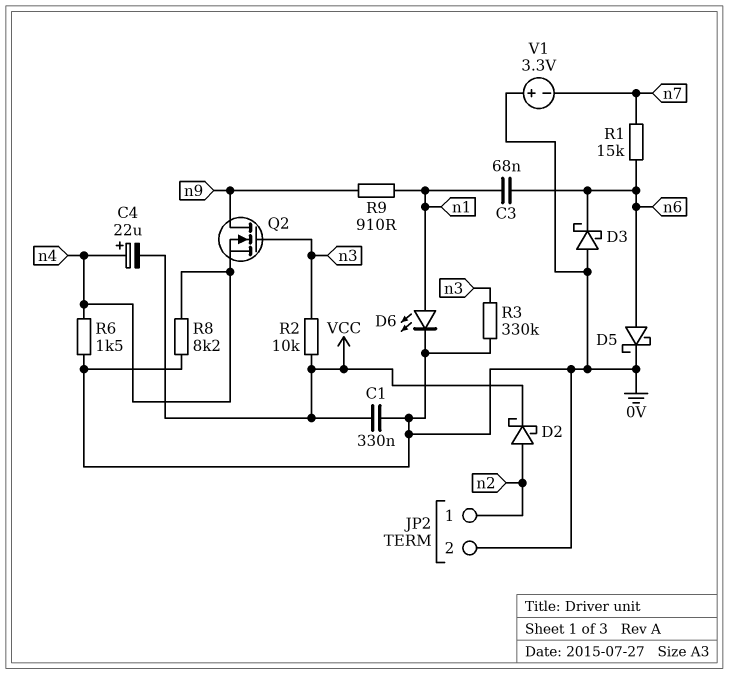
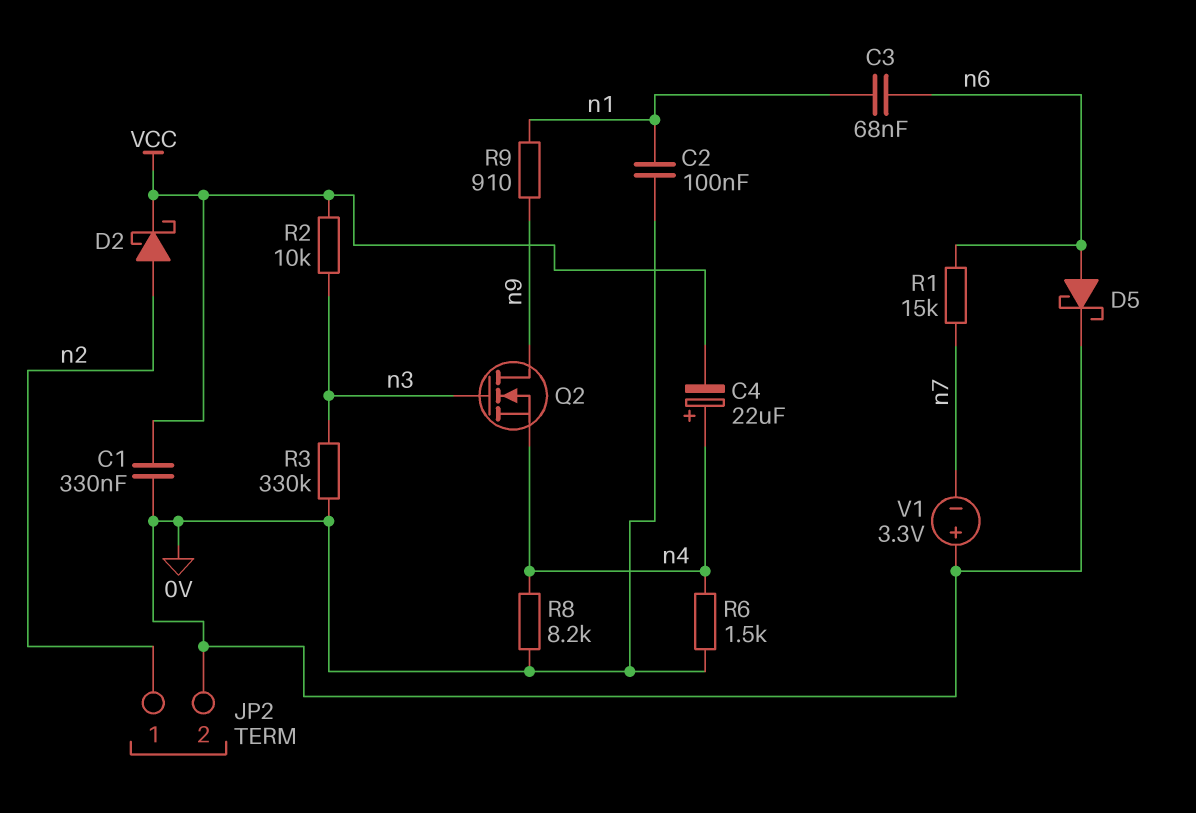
C2: none -> 100nF (0V, n1)
D3: schottky (A 0V, K n6) -> none
D6: LED (A n1, K 0V) -> none

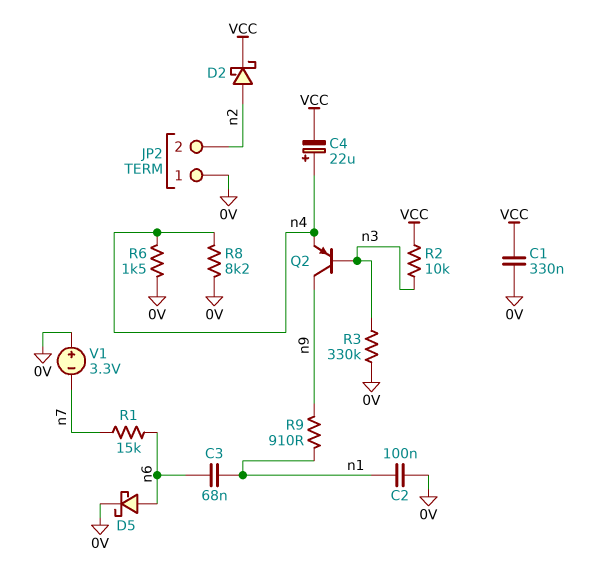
JP2 pin 1: n2 -> 0V
JP2 pin 2: 0V -> n2
Q2: NMOS (G n3, D n9, S n4) -> PNP (B n3, C n9, E n4)

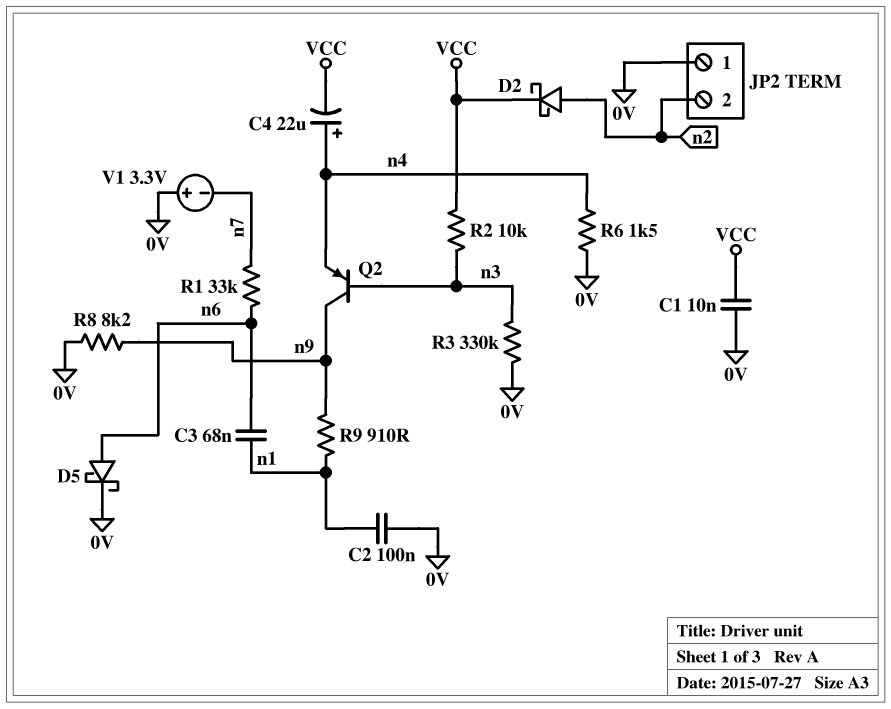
C1: 330nF (0V, VCC) -> 10nF (0V, VCC)
R1: 15k (n6, n7) -> 33k (n6, n7)
R8: 8.2k (0V, n4) -> 8.2k (0V, n9)

